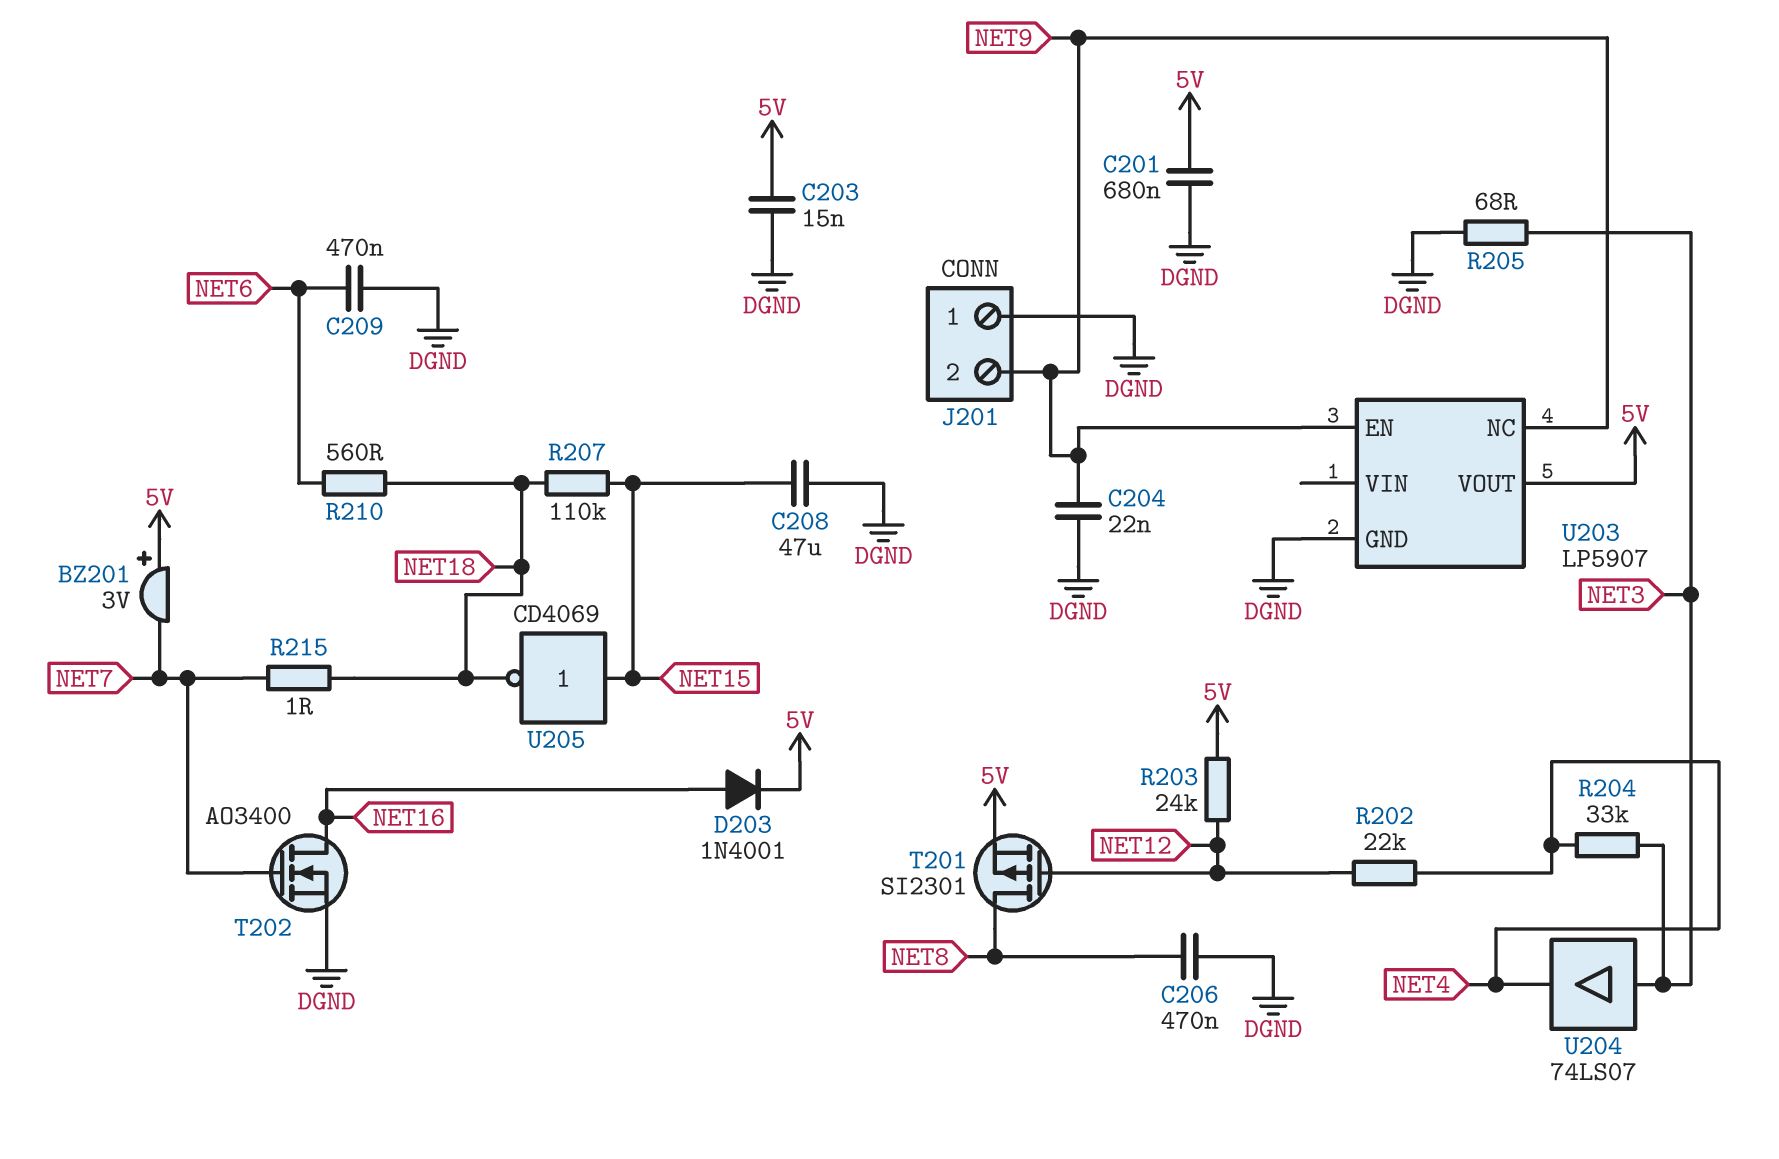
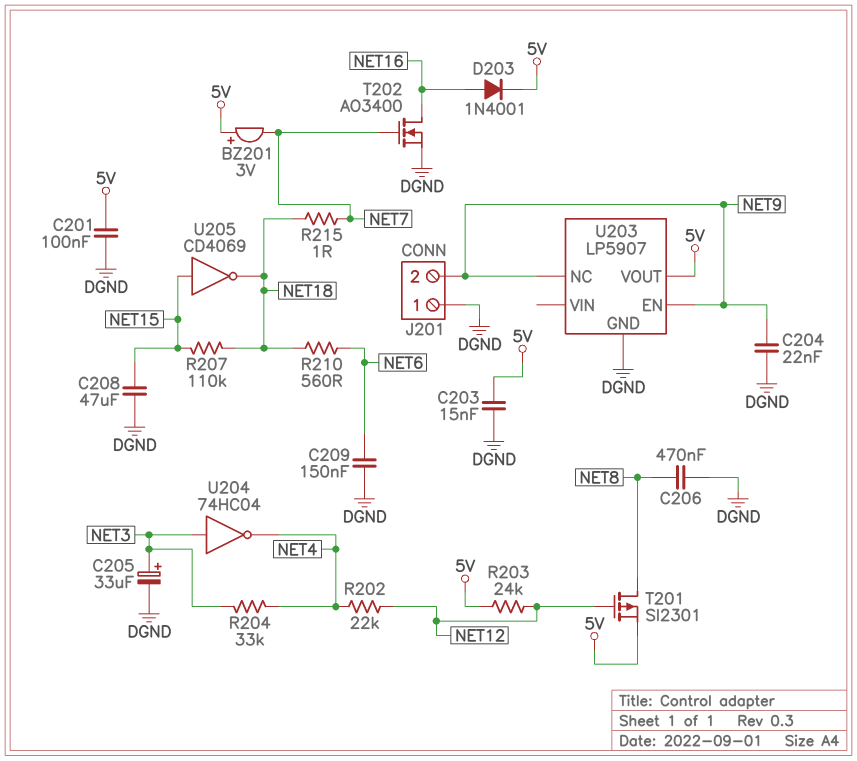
C201: 680nF (5V, DGND) -> 100nF (5V, DGND)
C205: none -> 33uF (plus NET3, minus DGND)
C209: 470nF (DGND, NET6) -> 150nF (DGND, NET6)
R205: 68 (DGND, NET3) -> none
U204: buffer 74LS07 (in NET3, out NET4) -> NOT 74HC04 (in NET3, out NET4)

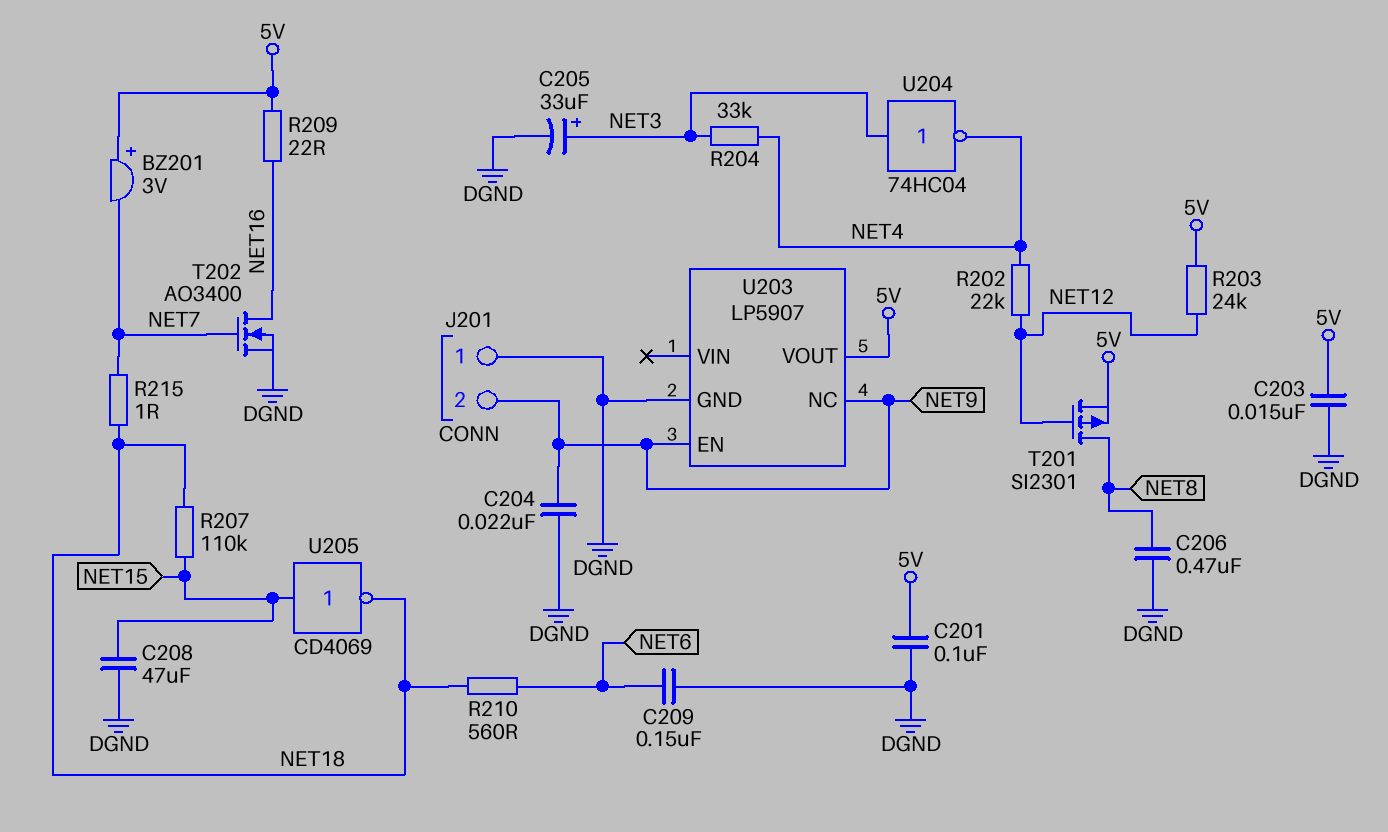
D203: diode 1N4001 (A NET16, K 5V) -> none
R209: none -> 22 (5V, NET16)

